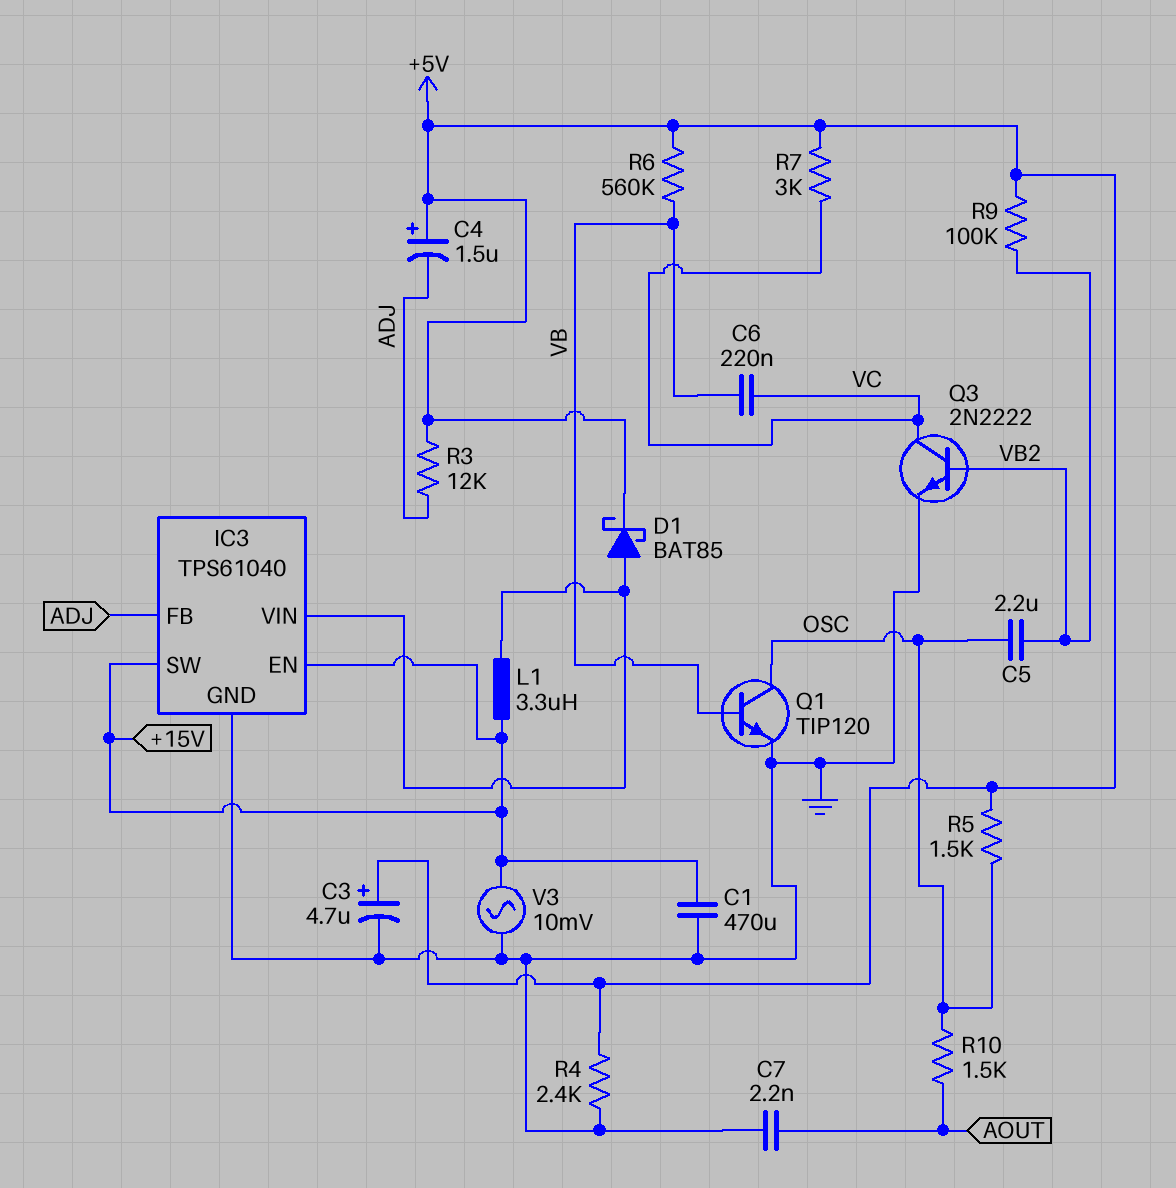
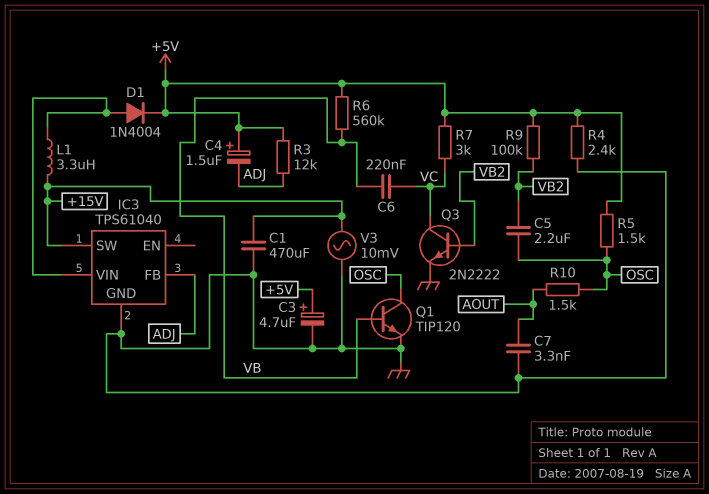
C7: 2.2nF (AOUT, GND) -> 3.3nF (AOUT, GND)
D1: schottky BAT85 (A IC3/VIN, K +5V) -> diode 1N4004 (A IC3/VIN, K +5V)
IC3 pin EN: +15V -> none

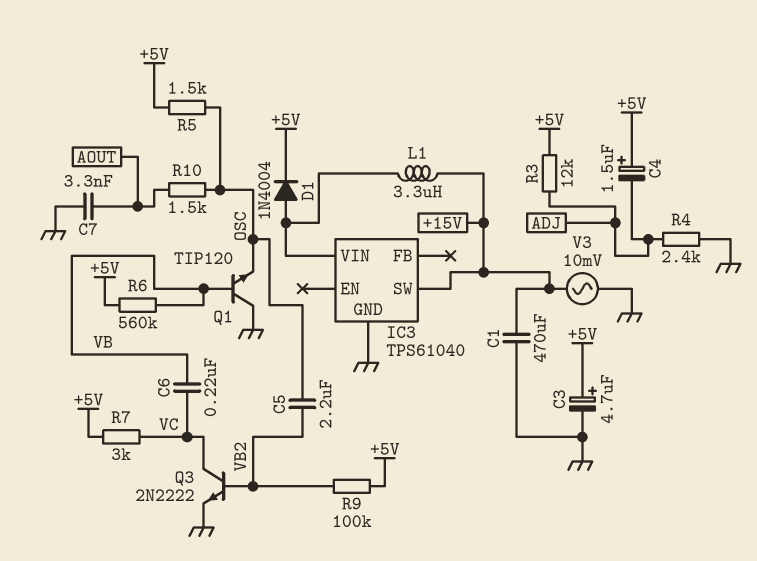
IC3 pin FB: ADJ -> none
Q1: NPN TIP120 (B VB, C OSC, E GND) -> NPN TIP120 (B VB, C GND, E OSC)
R4: 2.4k (+5V, GND) -> 2.4k (ADJ, GND)

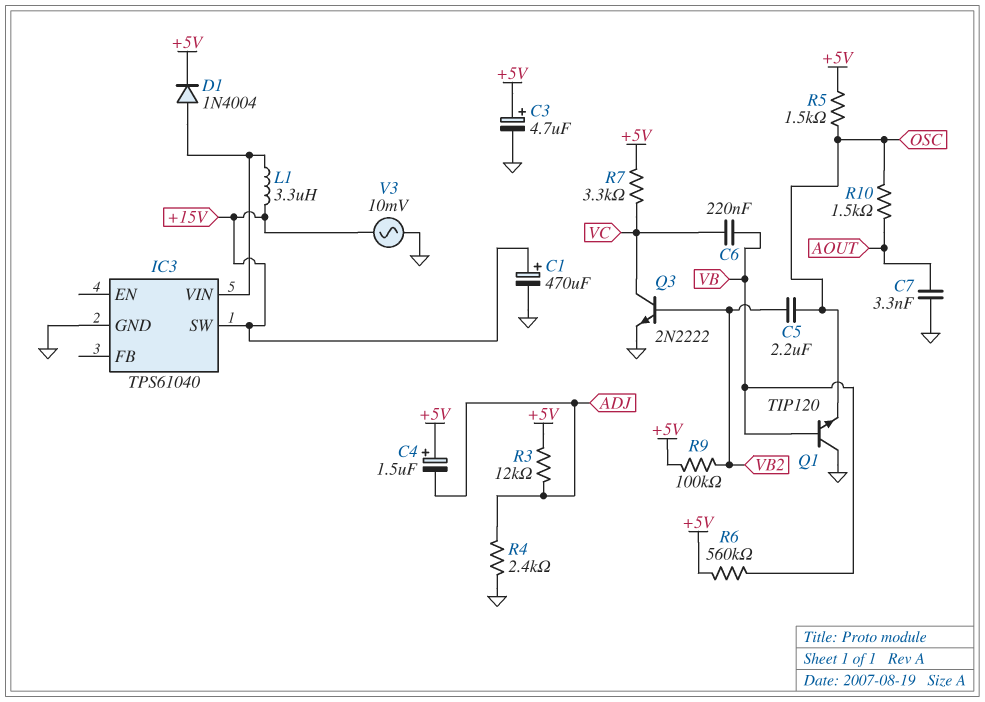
C1: 470uF (+15V, GND) -> 470uF (plus +15V, minus GND)
R7: 3k (+5V, VC) -> 3.3k (+5V, VC)

